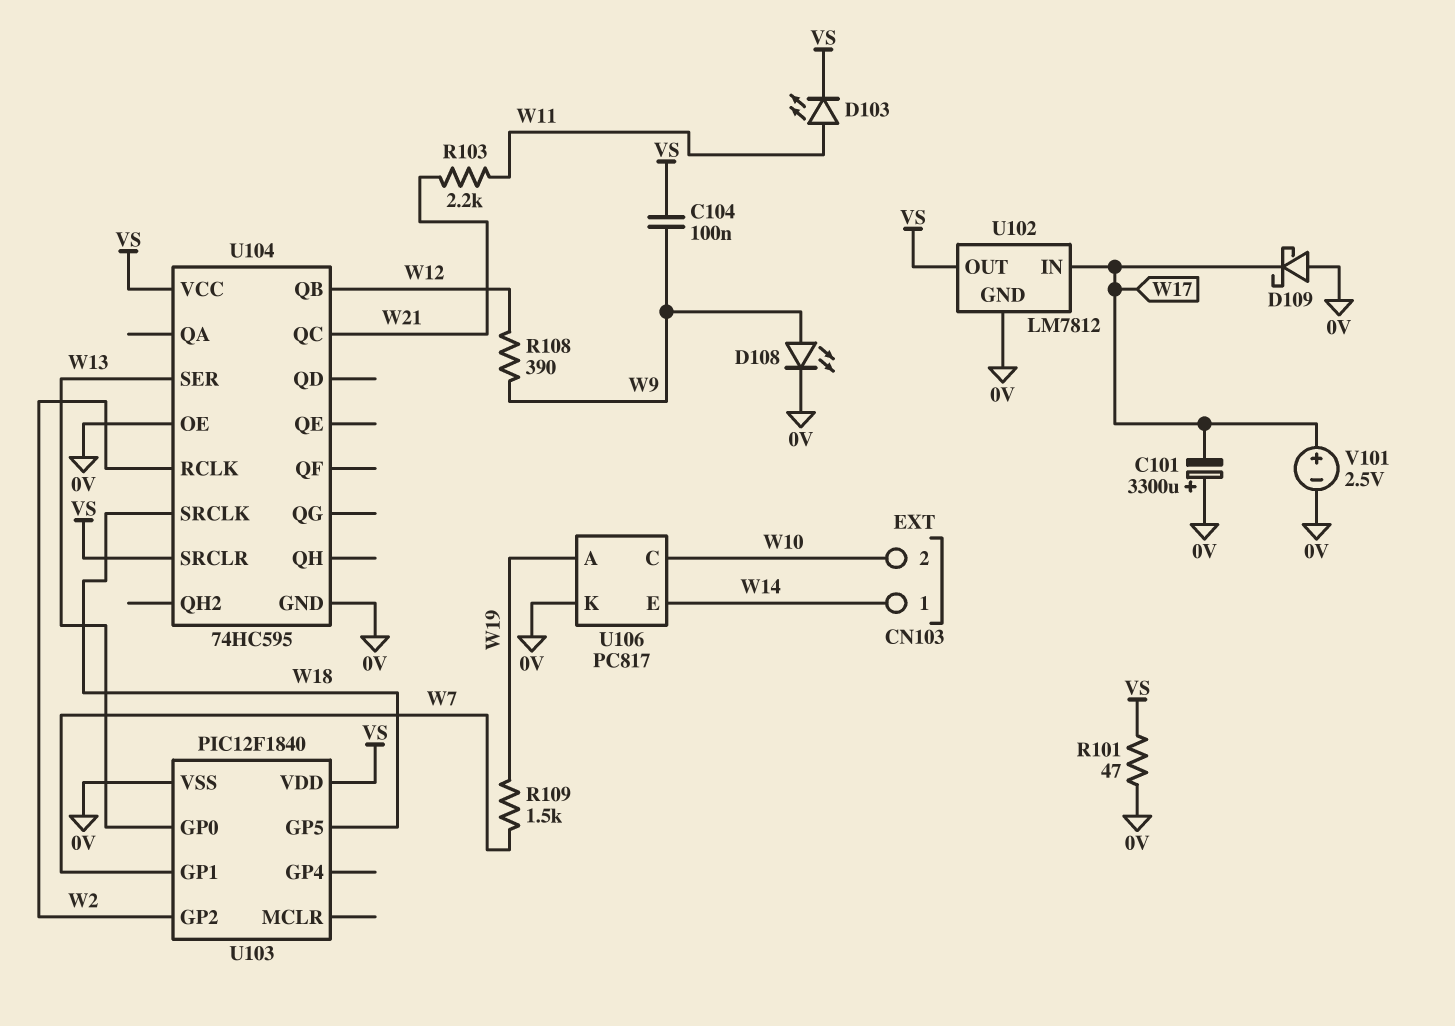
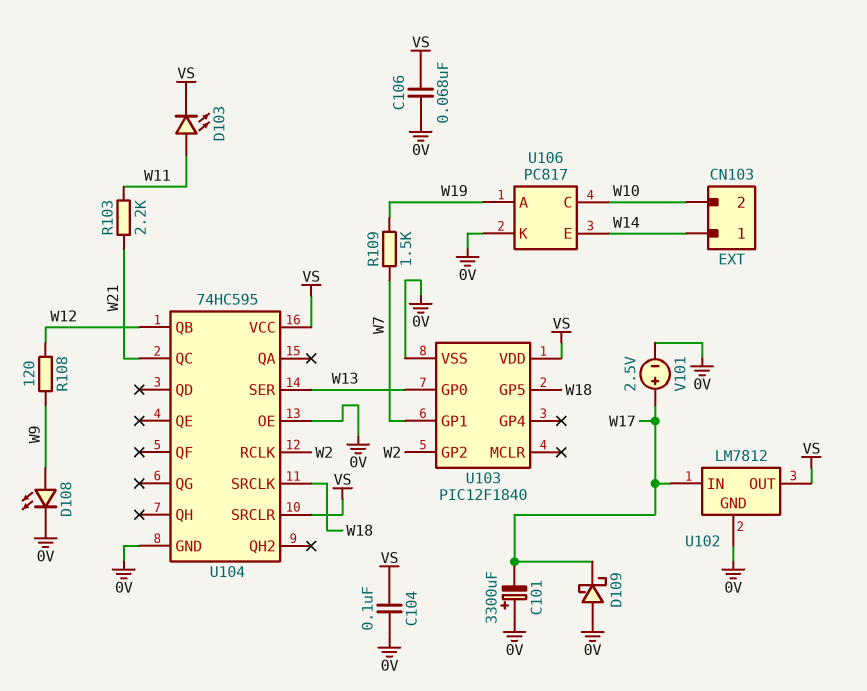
C104: 100nF (VS, W9) -> 100nF (0V, VS)
C106: none -> 68nF (0V, VS)
R101: 47 (0V, VS) -> none
R108: 390 (W9, W12) -> 120 (W9, W12)

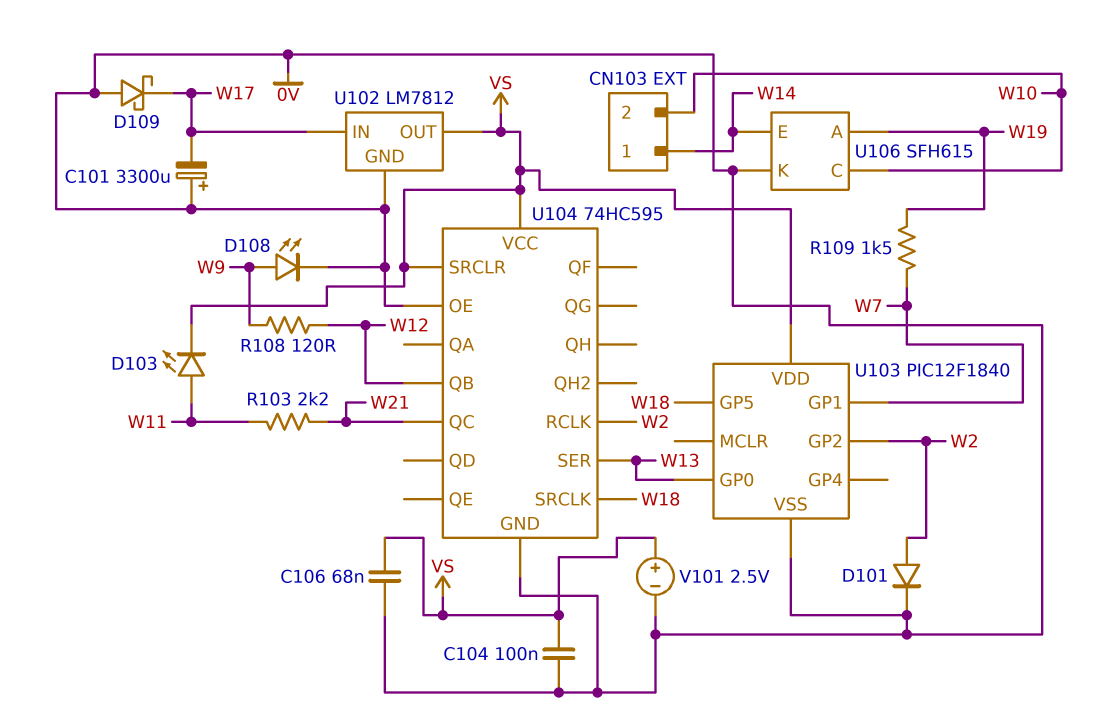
D101: none -> diode (A W2, K 0V)
U106: PC817 -> SFH615
V101: 2.5V (plus W17, minus 0V) -> 2.5V (plus VS, minus 0V)

